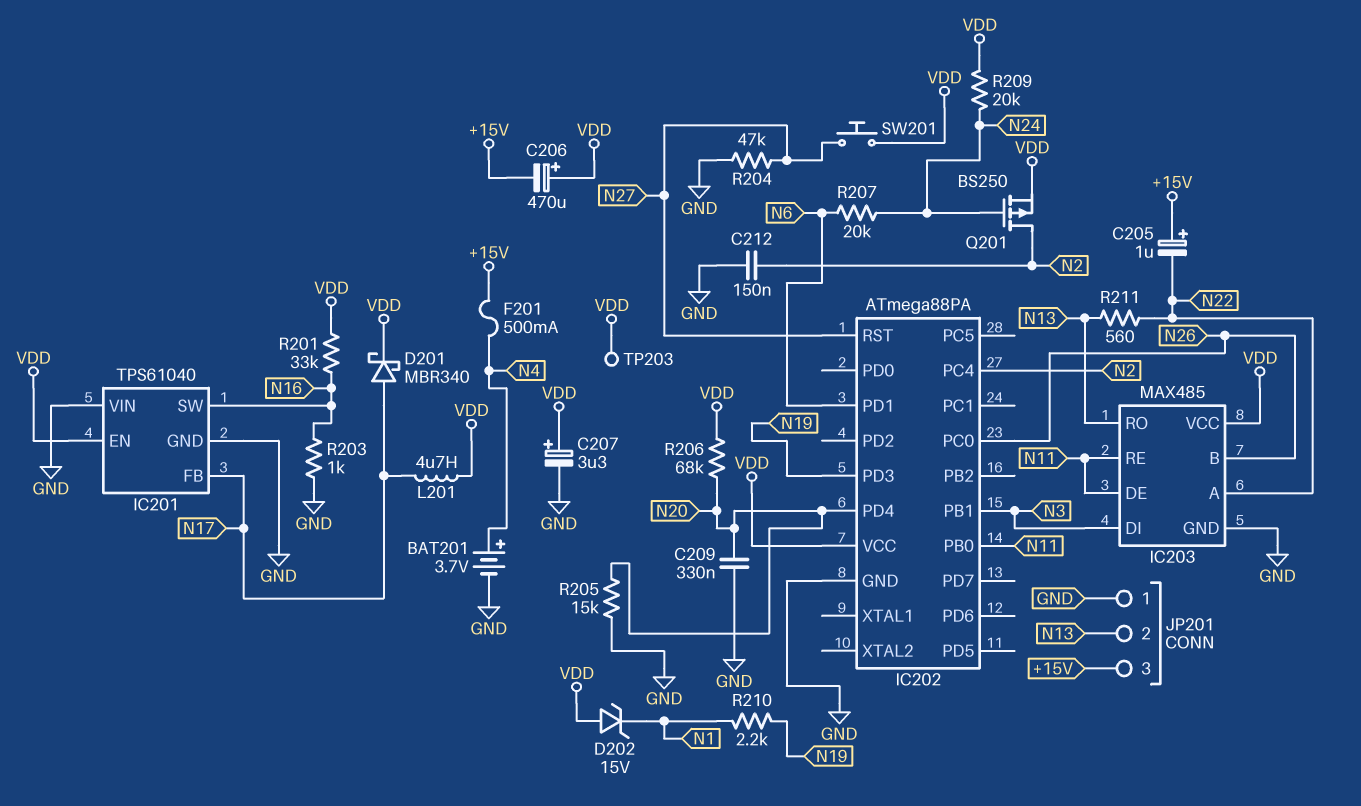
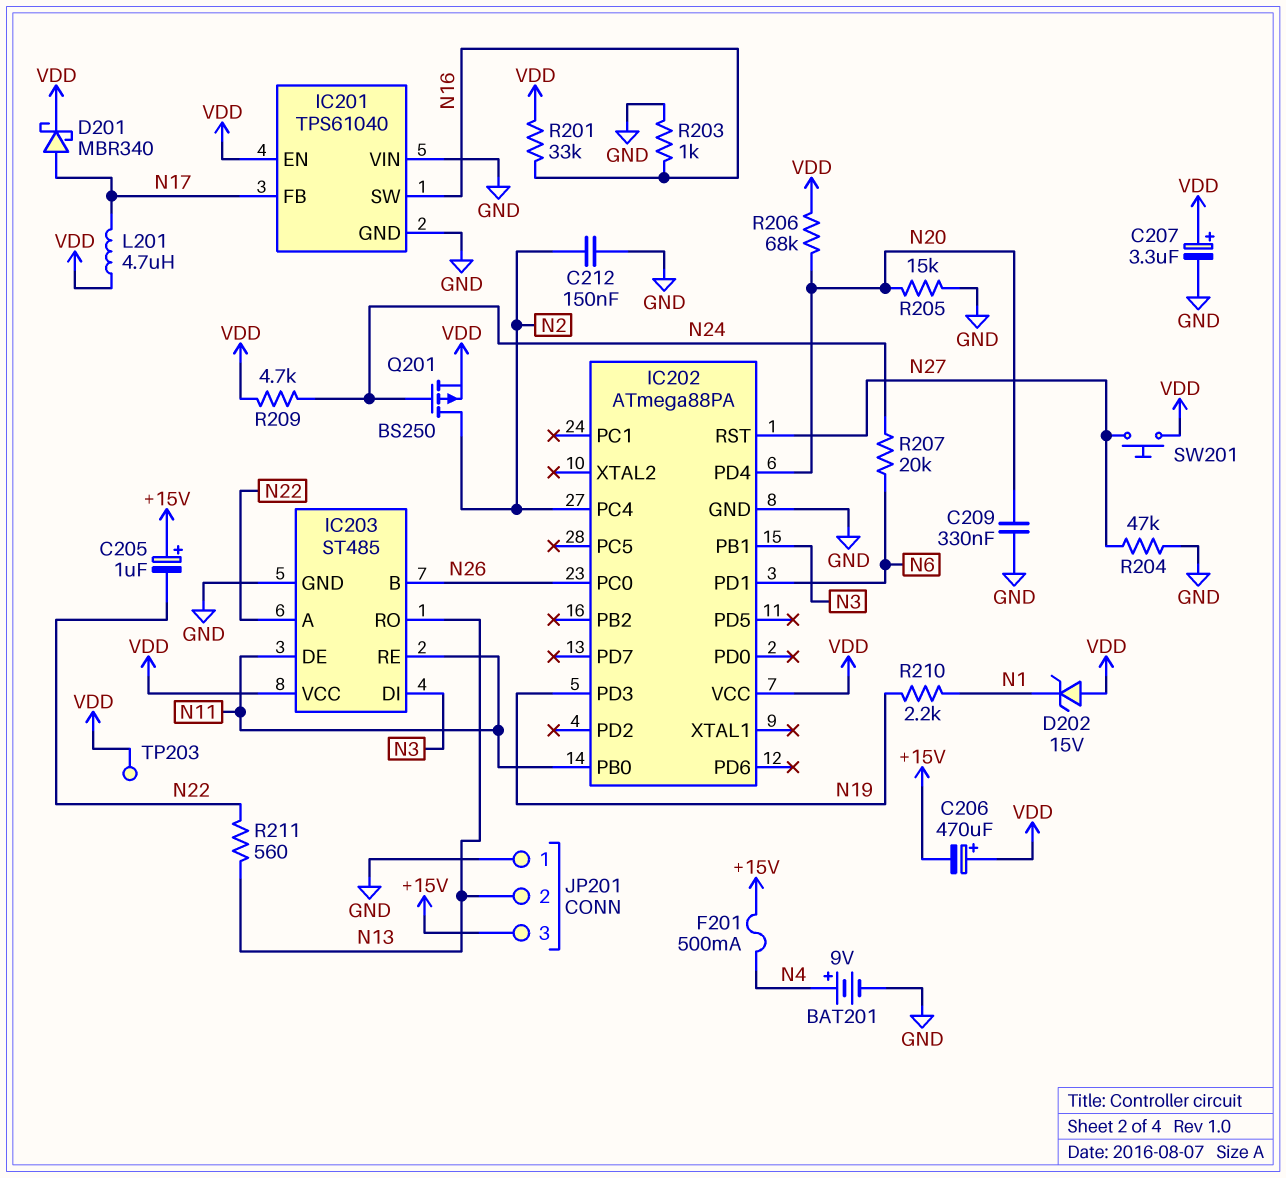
BAT201: 3.7V (plus N4, minus GND) -> 9V (plus N4, minus GND)
IC203: MAX485 -> ST485
R209: 20k (N24, VDD) -> 4.7k (N24, VDD)

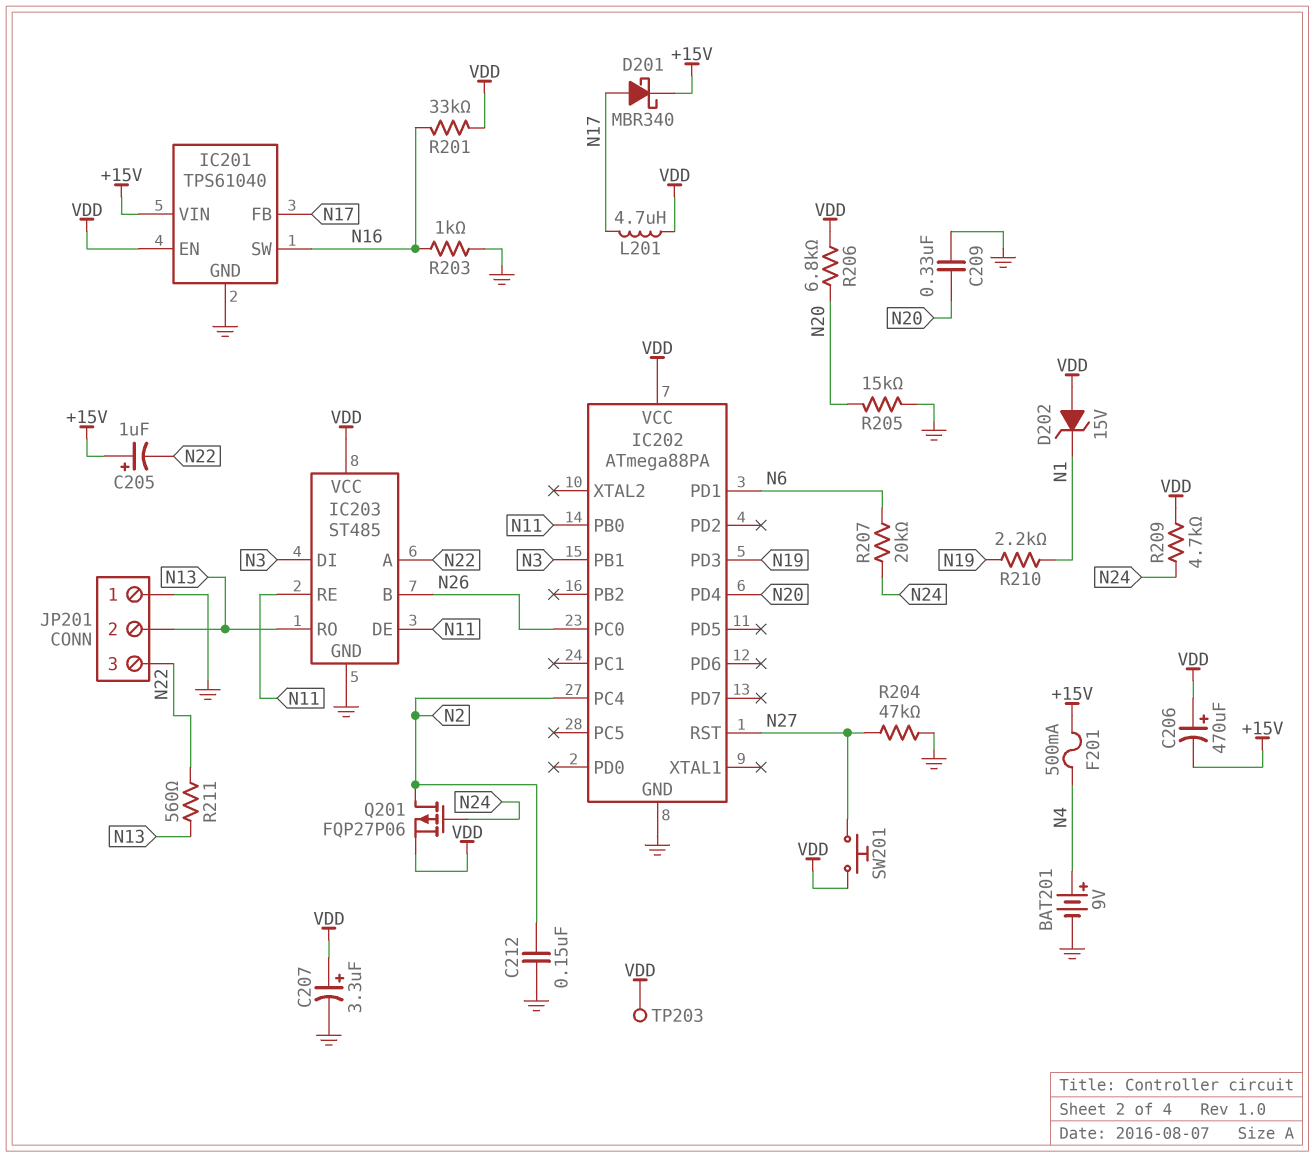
D201: schottky MBR340 (A N17, K VDD) -> schottky MBR340 (A N17, K +15V)
IC201 pin VIN: GND -> +15V
JP201 pin 3: +15V -> N22
Q201: PMOS BS250 (G N24, D N2, S VDD) -> PMOS FQP27P06 (G N24, D N2, S VDD)
R206: 68k (N20, VDD) -> 6.8k (N20, VDD)

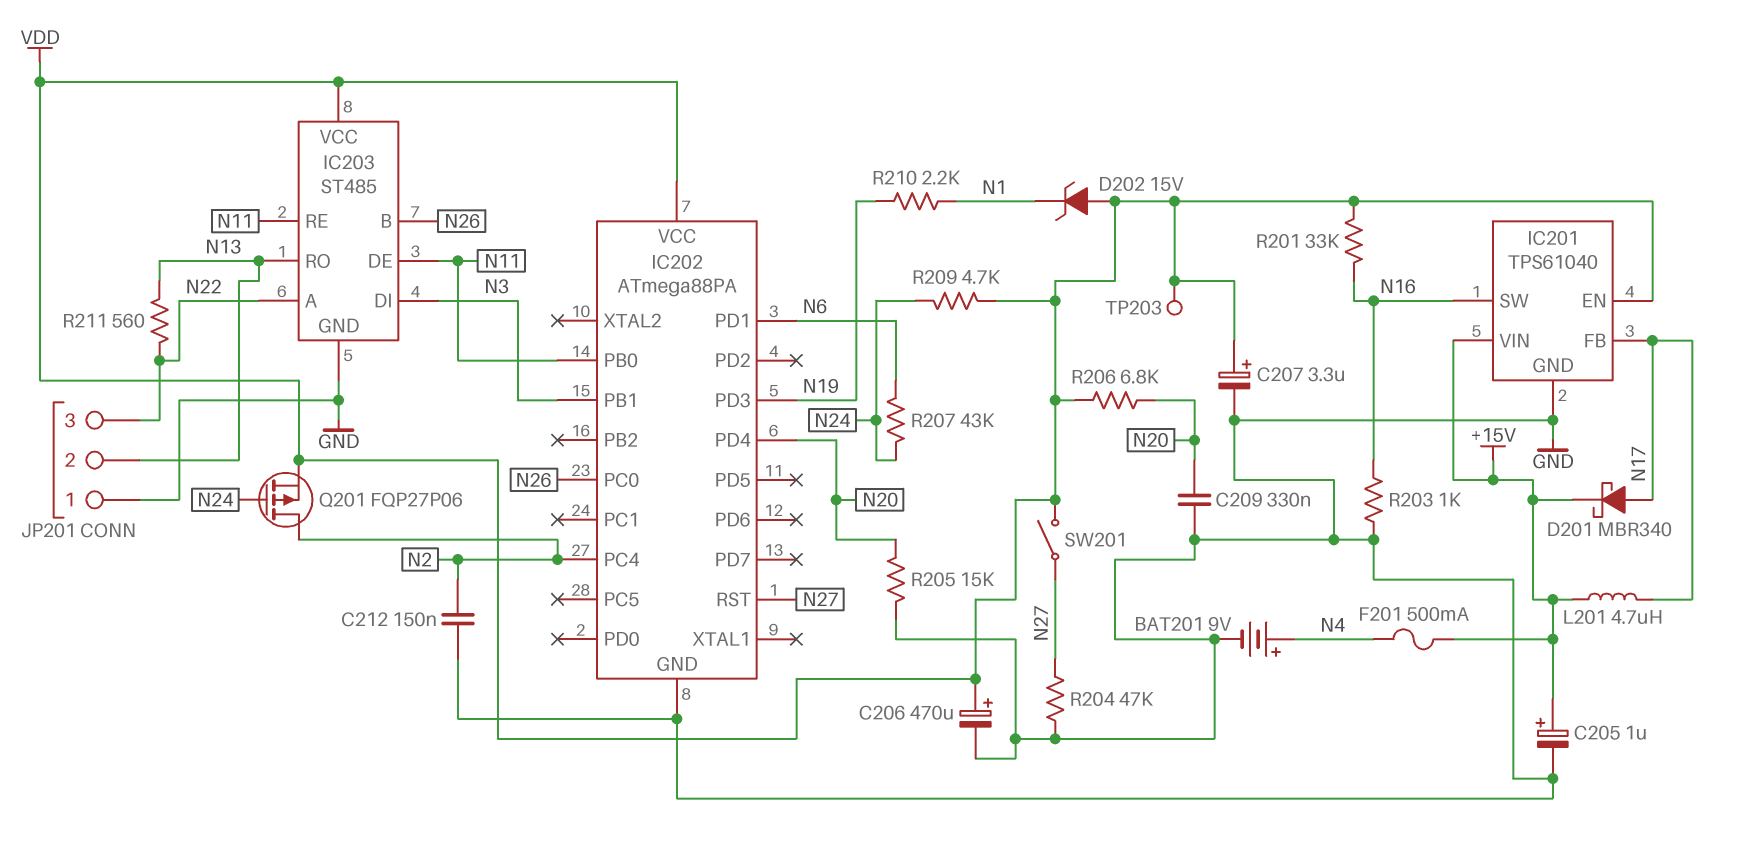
C205: 1uF (plus +15V, minus N22) -> 1uF (plus +15V, minus GND)
C206: 470uF (plus VDD, minus +15V) -> 470uF (plus VDD, minus GND)
L201: 4.7uH (N17, VDD) -> 4.7uH (+15V, N17)
R207: 20k (N6, N24) -> 43k (N6, N24)
SW201: button (N27, VDD) -> switch (N27, VDD)

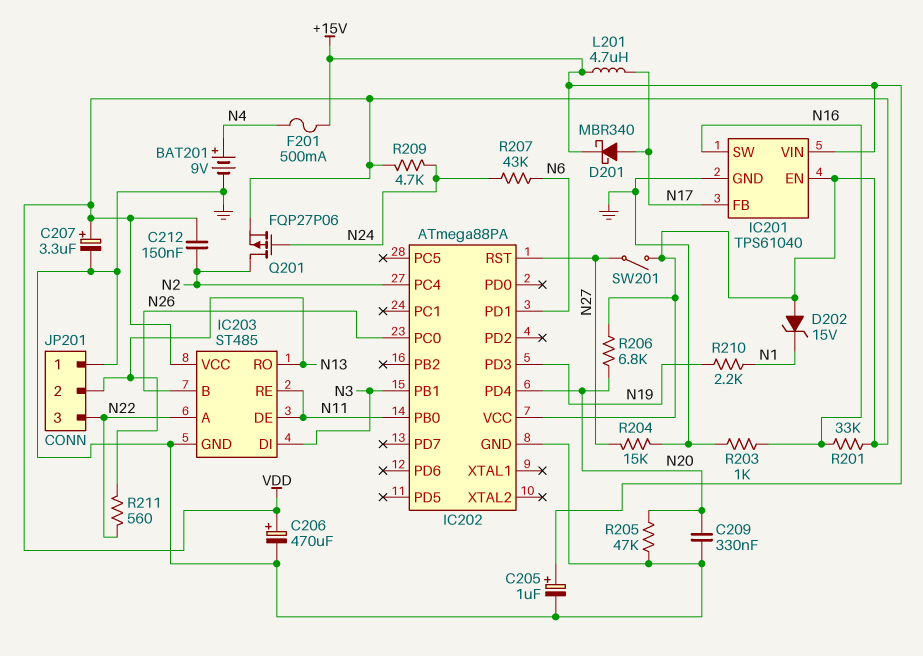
C212: 150nF (GND, N2) -> 150nF (N2, VDD)
R204: 47k (GND, N27) -> 15k (GND, N27)
R205: 15k (GND, N20) -> 47k (GND, N20)
TP203: test point (VDD) -> none

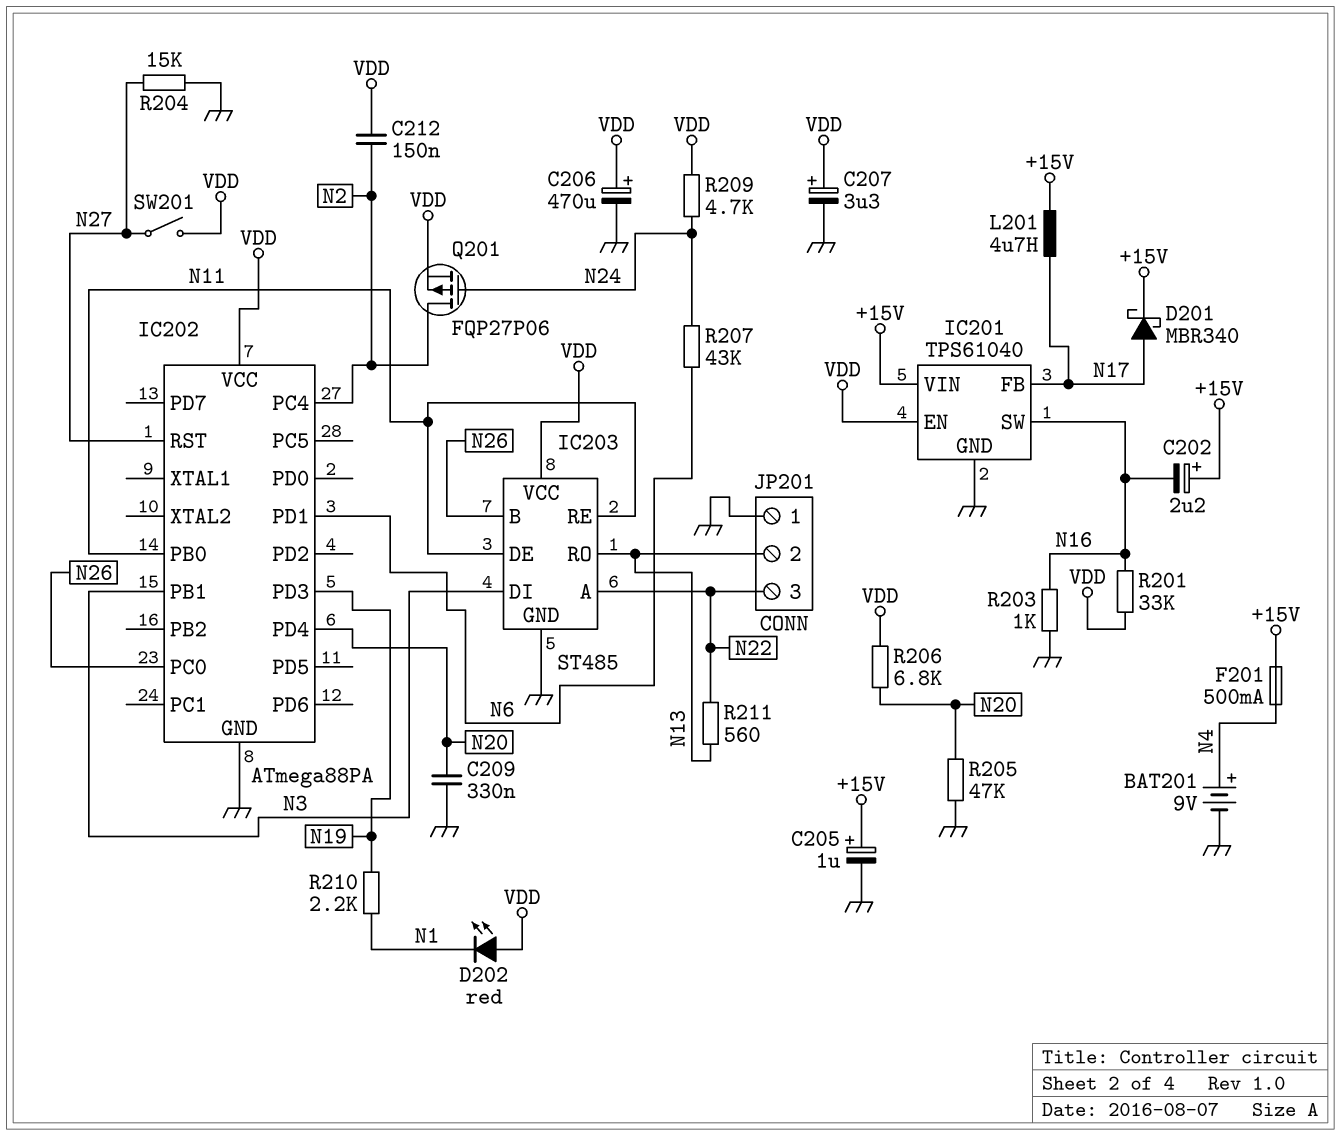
C202: none -> 2.2uF (plus +15V, minus N16)
D202: zener 15V (A VDD, K N1) -> LED red (A VDD, K N1)

